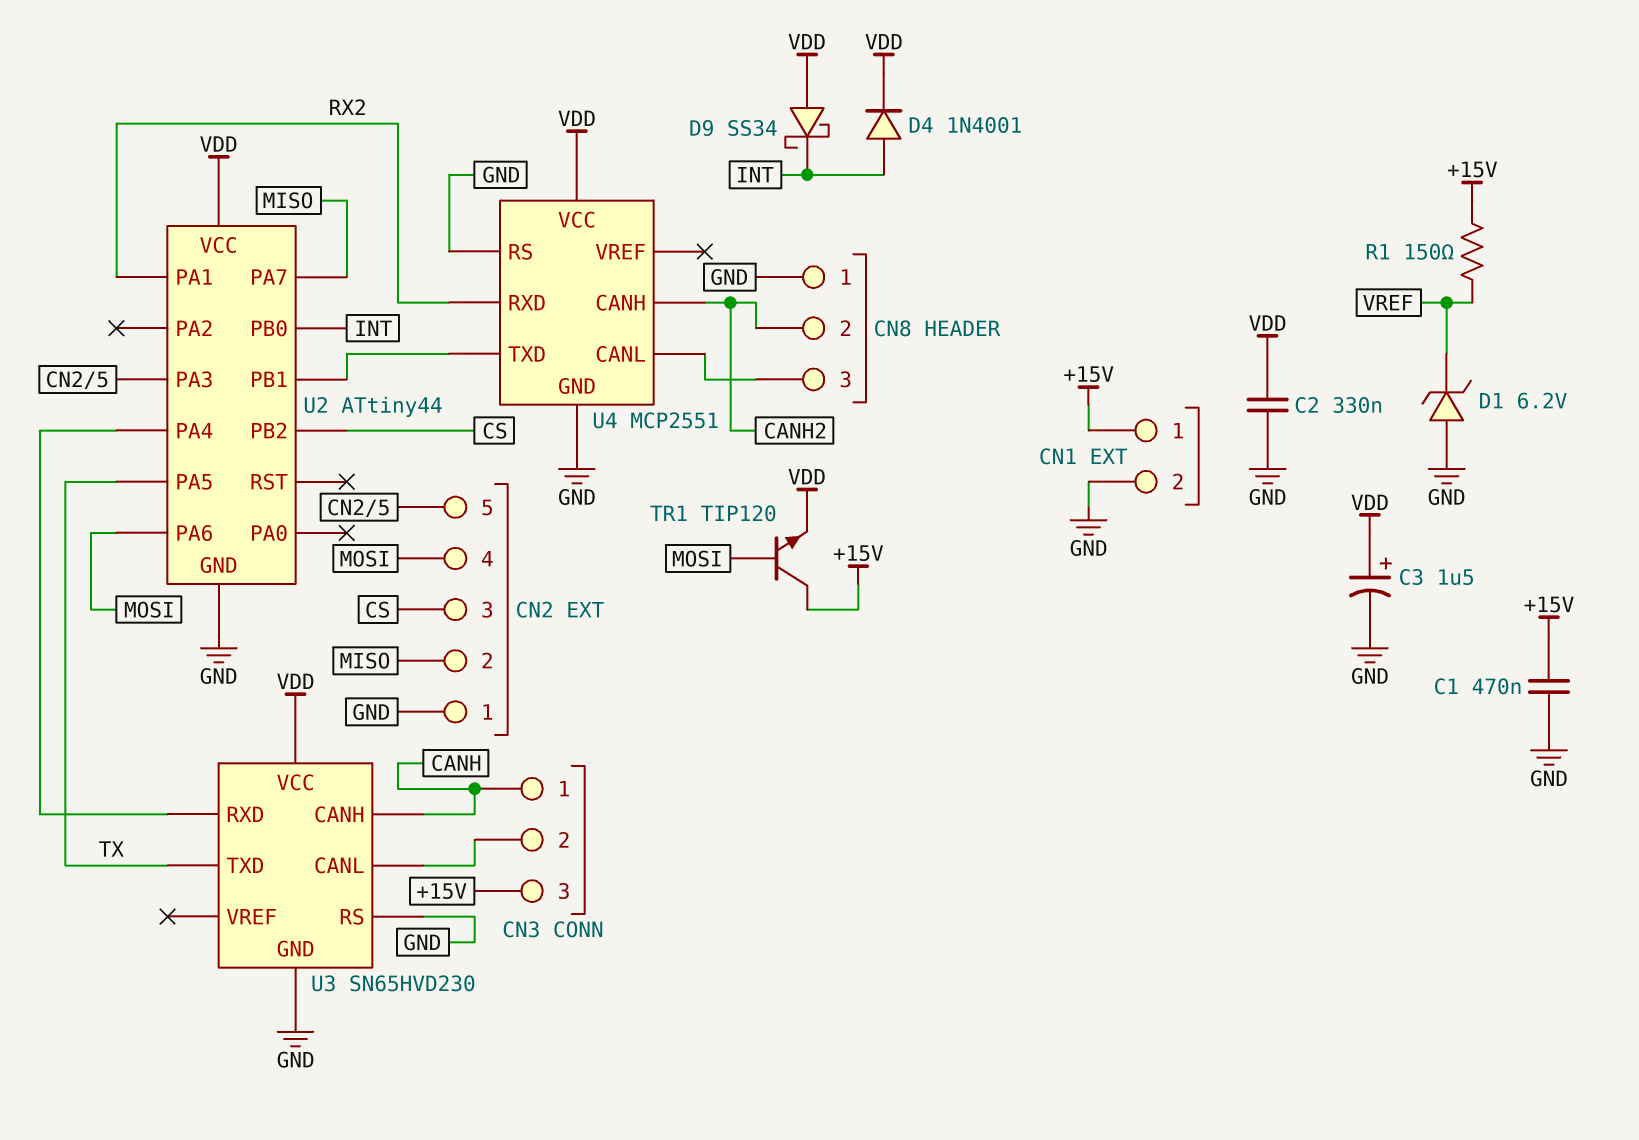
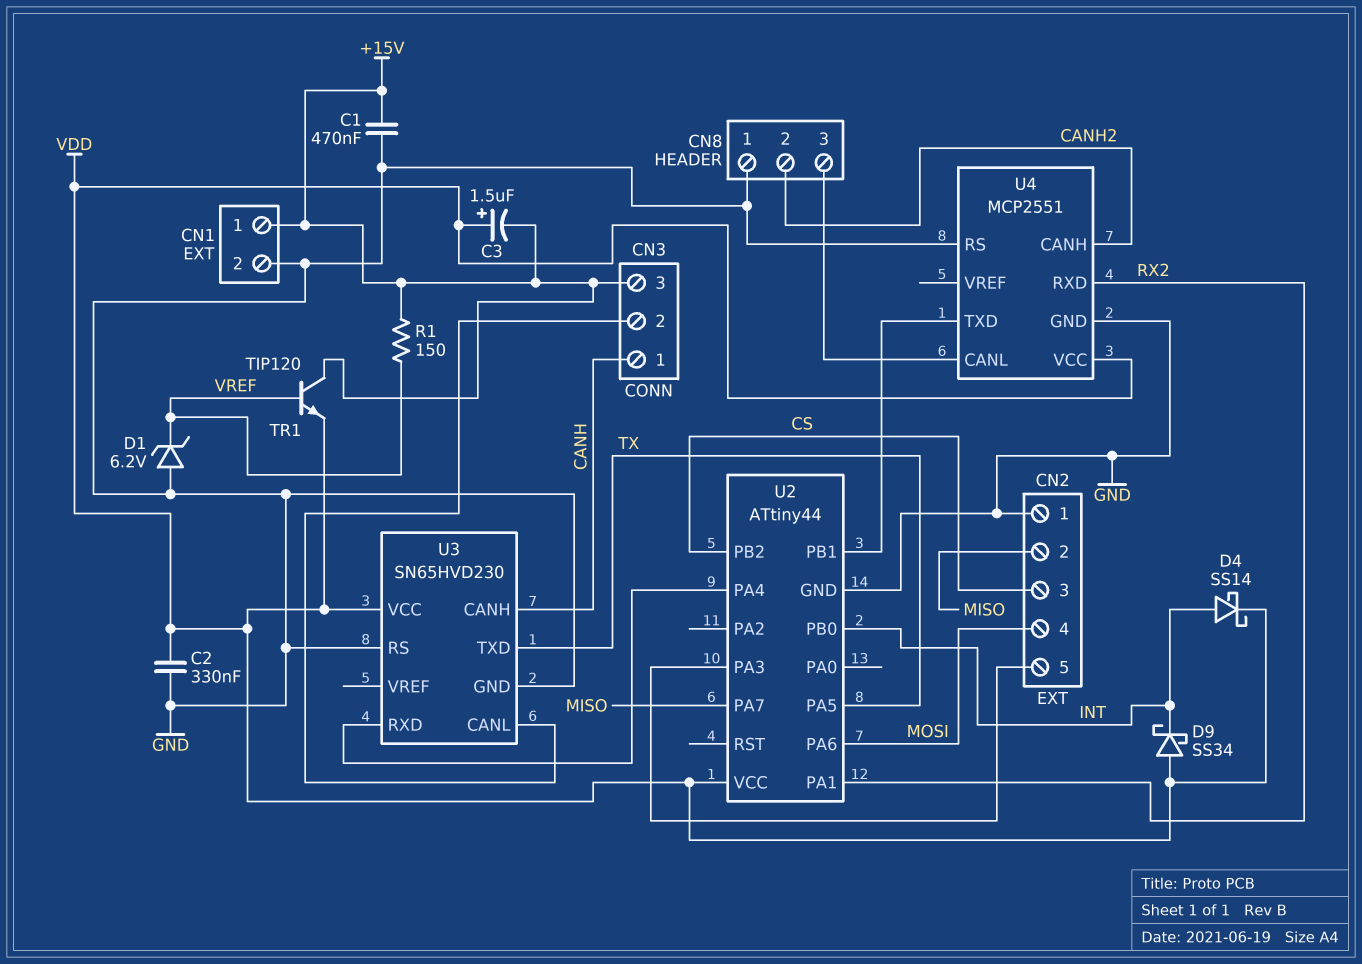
C3: 1.5uF (plus VDD, minus GND) -> 1.5uF (plus VDD, minus +15V)
D4: diode 1N4001 (A INT, K VDD) -> schottky SS14 (A INT, K VDD)
TR1: NPN TIP120 (B MOSI, C +15V, E VDD) -> NPN TIP120 (B VREF, C +15V, E VDD)

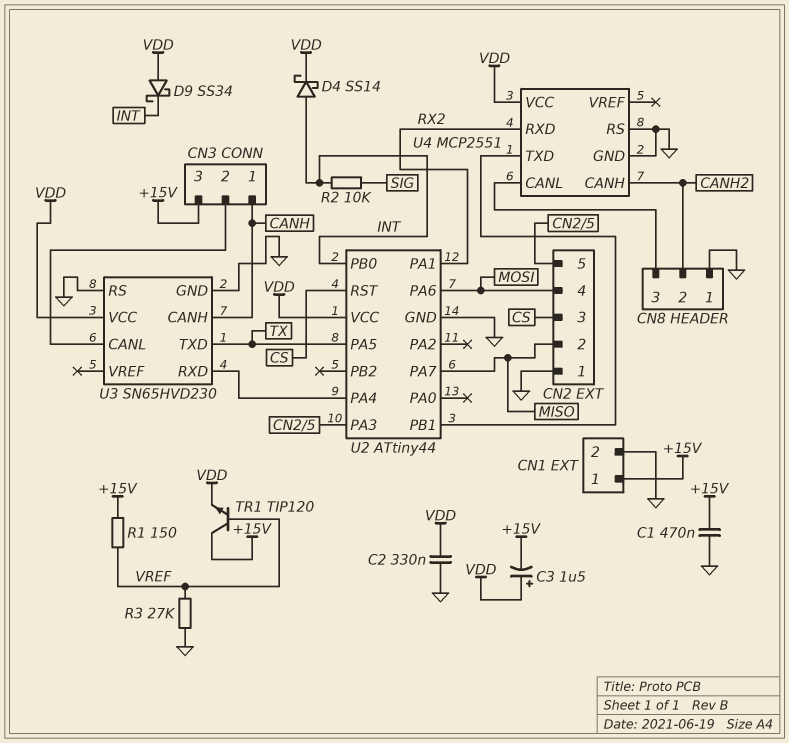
D1: zener 6.2V (A GND, K VREF) -> none
R2: none -> 10k (INT, SIG)
R3: none -> 27k (GND, VREF)
U2 pin PB2: CS -> none
U2 pin RST: none -> CS

